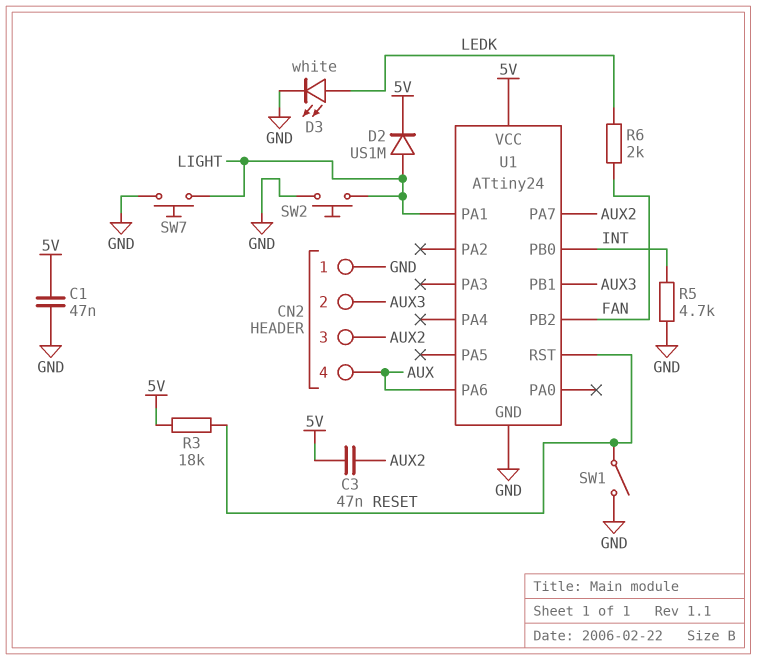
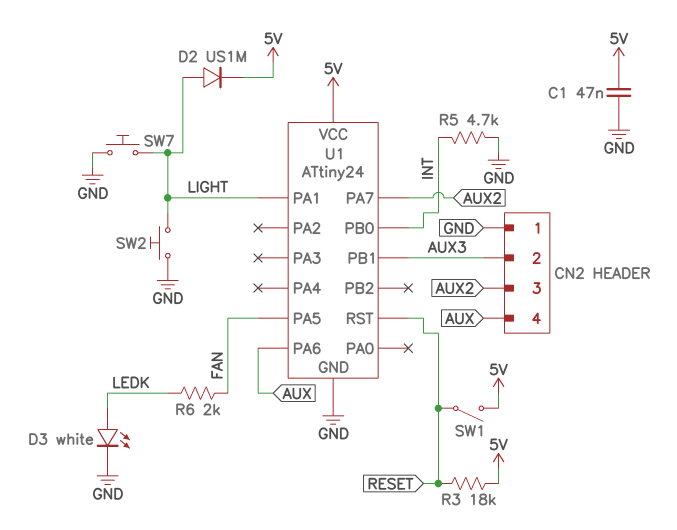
C3: 47nF (5V, AUX2) -> none
SW1: switch (GND, RESET) -> switch (5V, RESET)
U1 pin PA5: none -> FAN
U1 pin PB2: FAN -> none

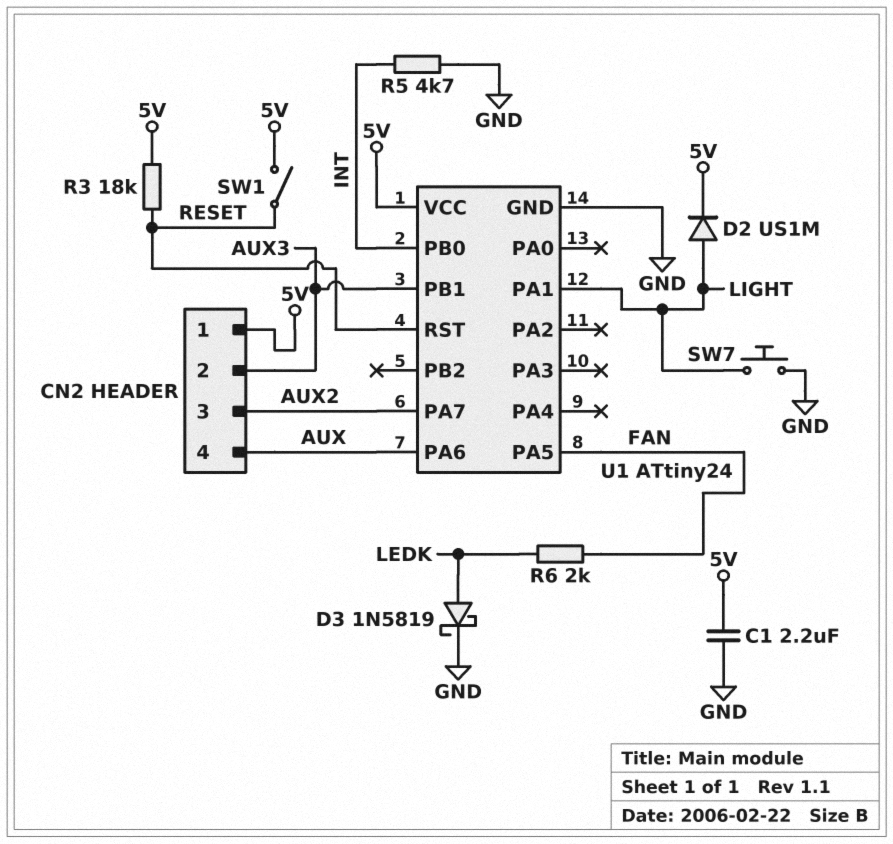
C1: 47nF (5V, GND) -> 2.2uF (5V, GND)
CN2 pin 1: GND -> 5V
D3: LED white (A LEDK, K GND) -> schottky 1N5819 (A LEDK, K GND)
SW2: button (GND, LIGHT) -> none

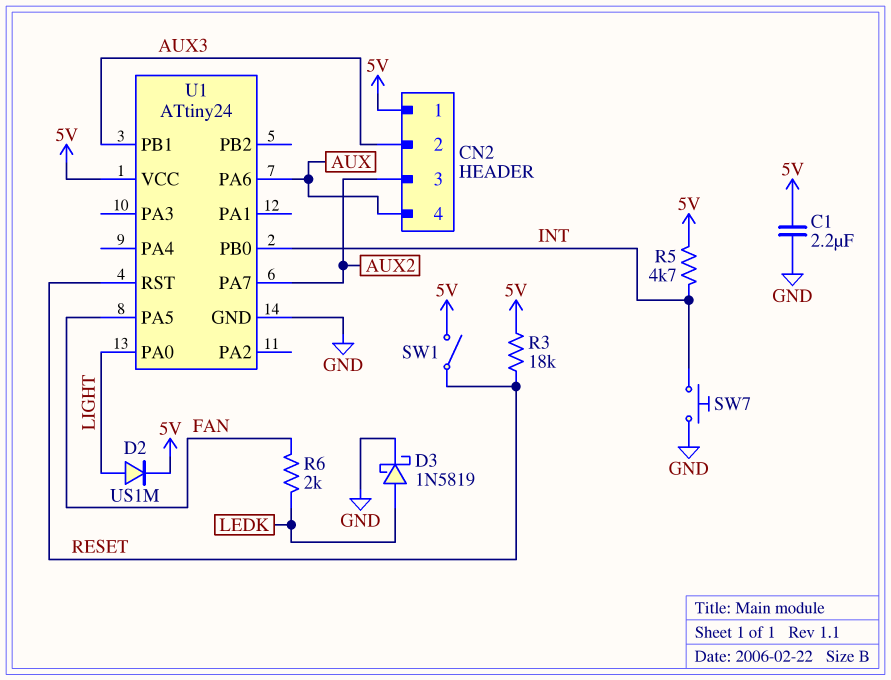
R5: 4.7k (GND, INT) -> 4.7k (5V, INT)
SW7: button (GND, LIGHT) -> button (GND, INT)
U1 pin PA0: none -> LIGHT
U1 pin PA1: LIGHT -> none

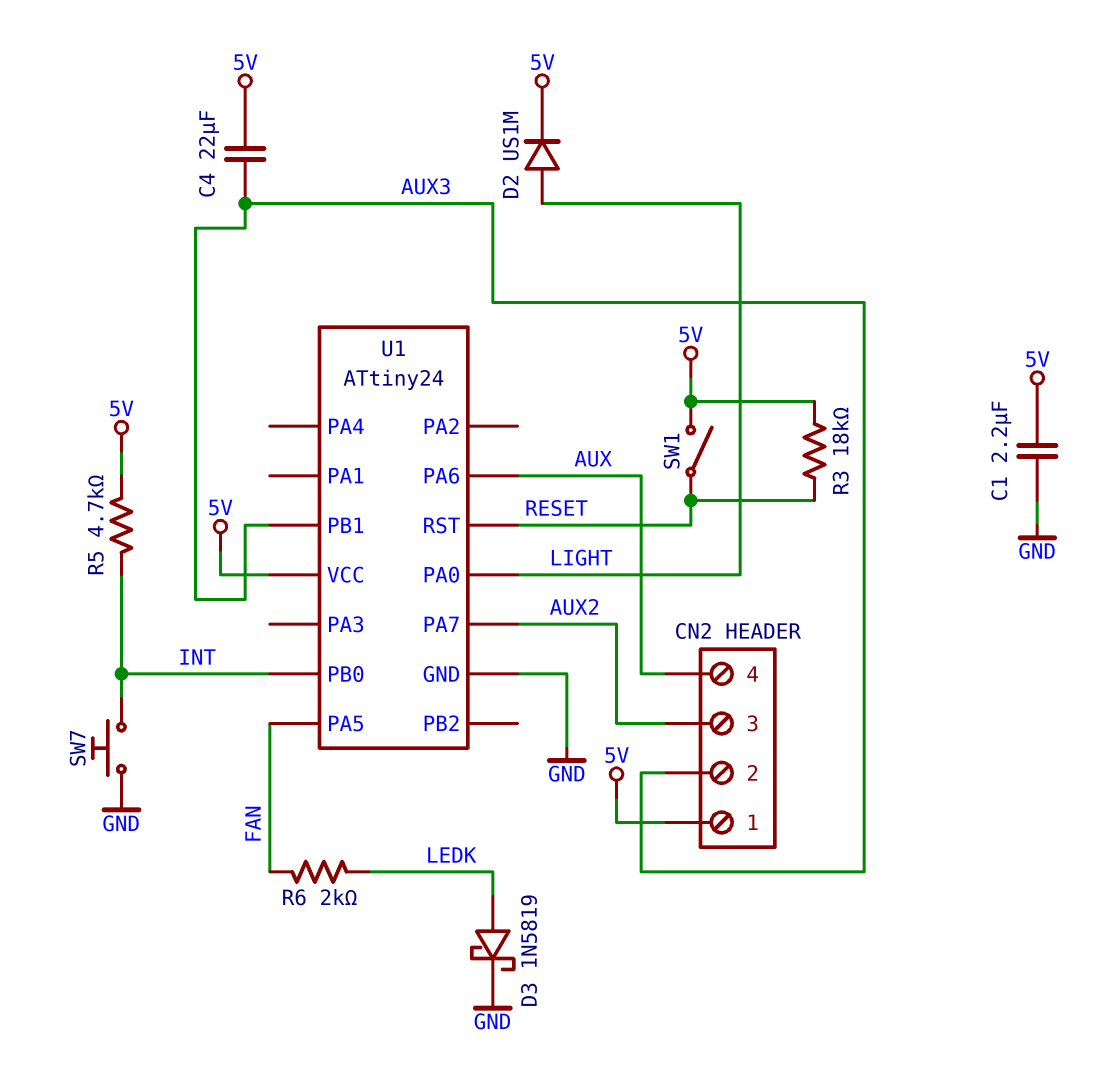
C4: none -> 22uF (5V, AUX3)

